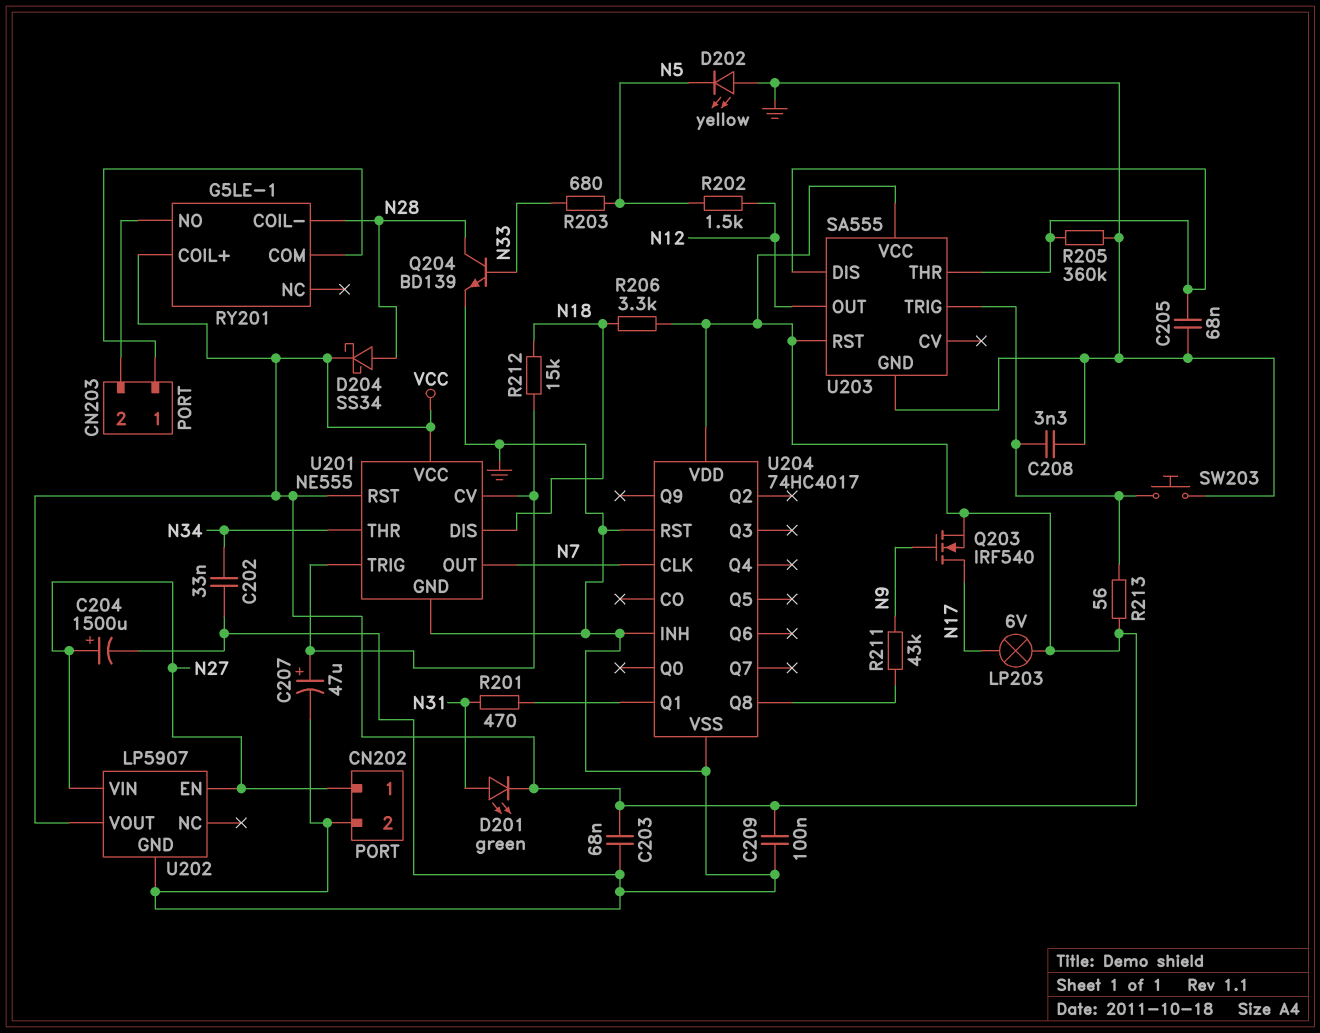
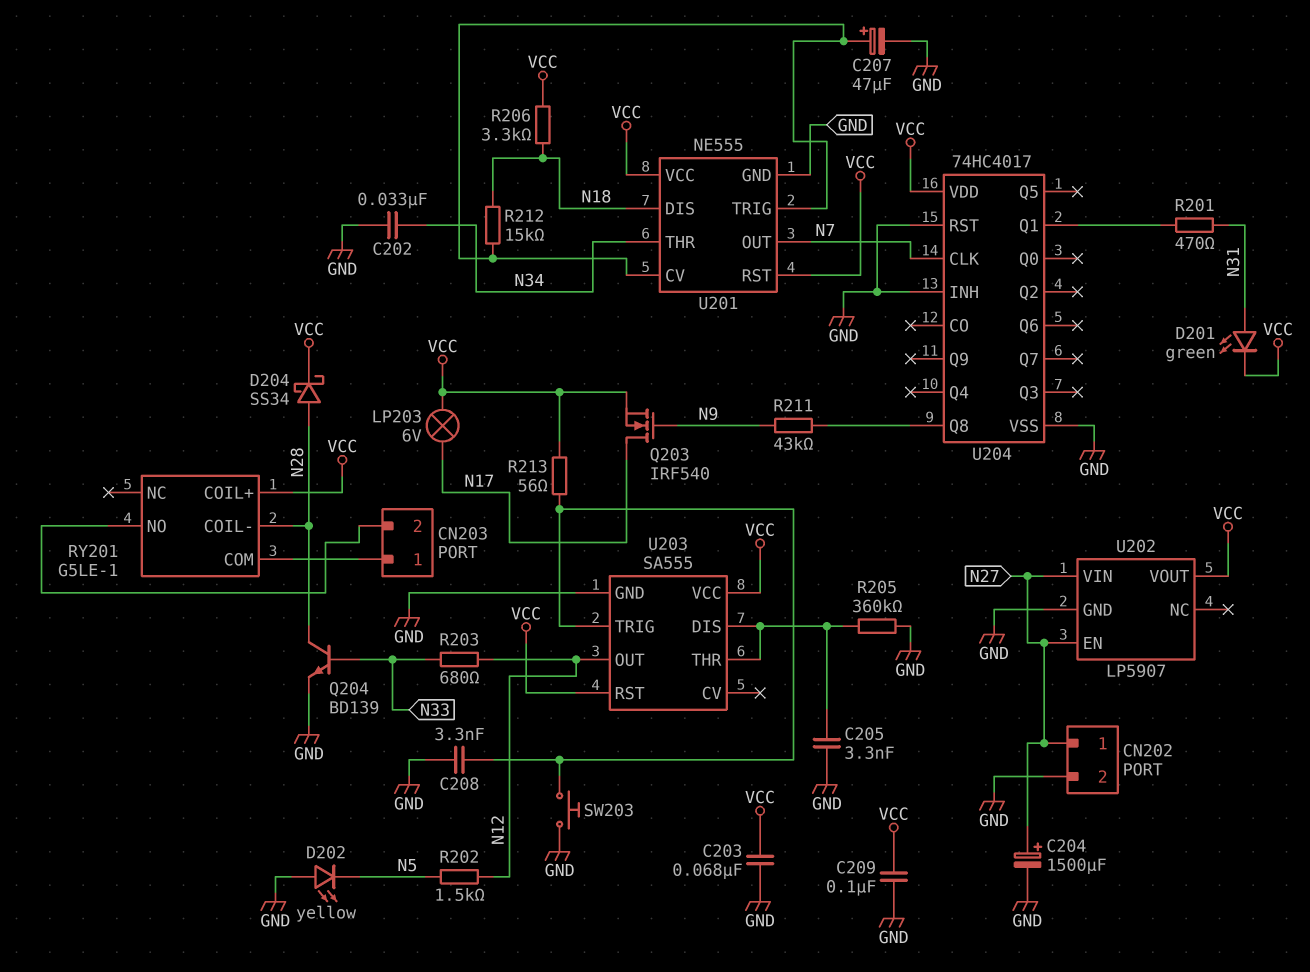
C205: 68nF (GND, U203/DIS) -> 3.3nF (GND, U203/DIS)
R203: 680 (N5, N33) -> 680 (N12, N33)

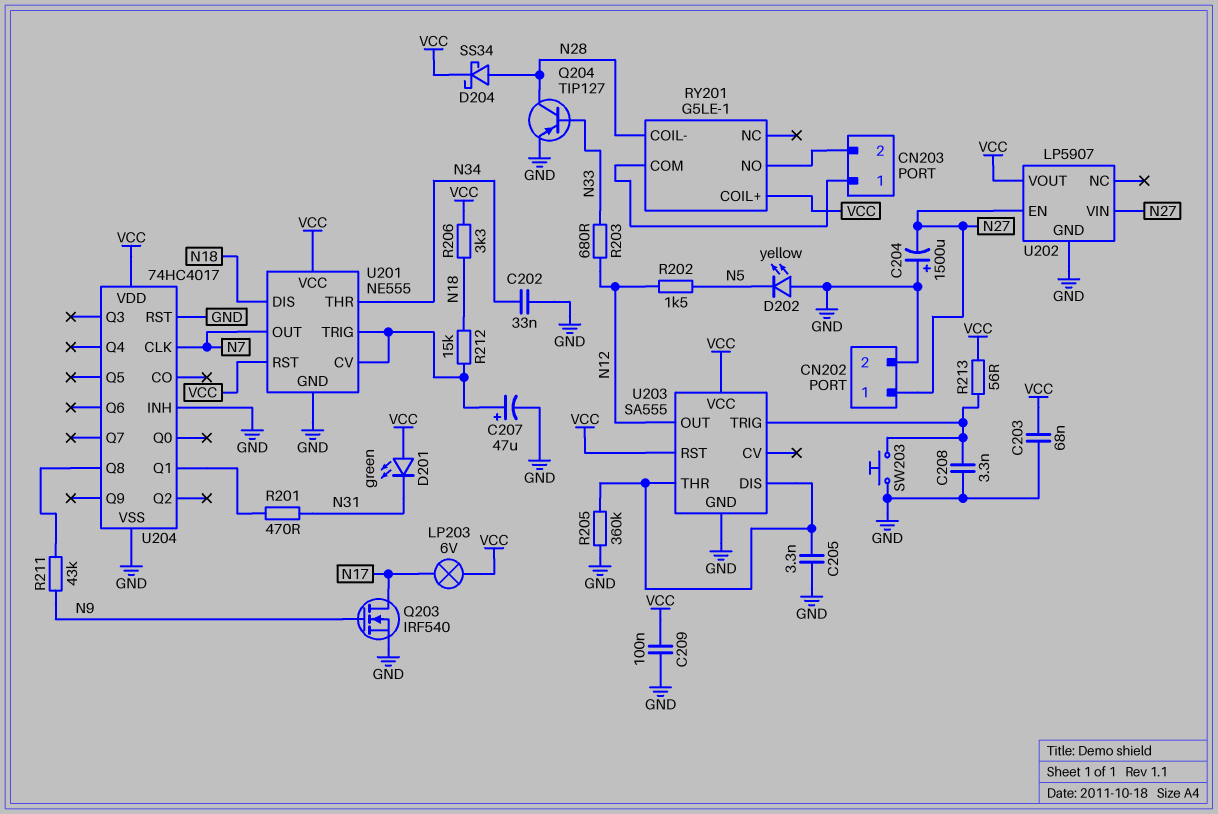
C204: 1500uF (plus N27, minus GND) -> 1500uF (plus GND, minus N27)
D201: LED green (A N31, K VCC) -> LED green (A VCC, K N31)
Q203: NMOS IRF540 (G N9, D N17, S VCC) -> NMOS IRF540 (G N9, D N17, S GND)
Q204: NPN BD139 (B N33, C N28, E GND) -> PNP TIP127 (B N33, C N28, E GND)

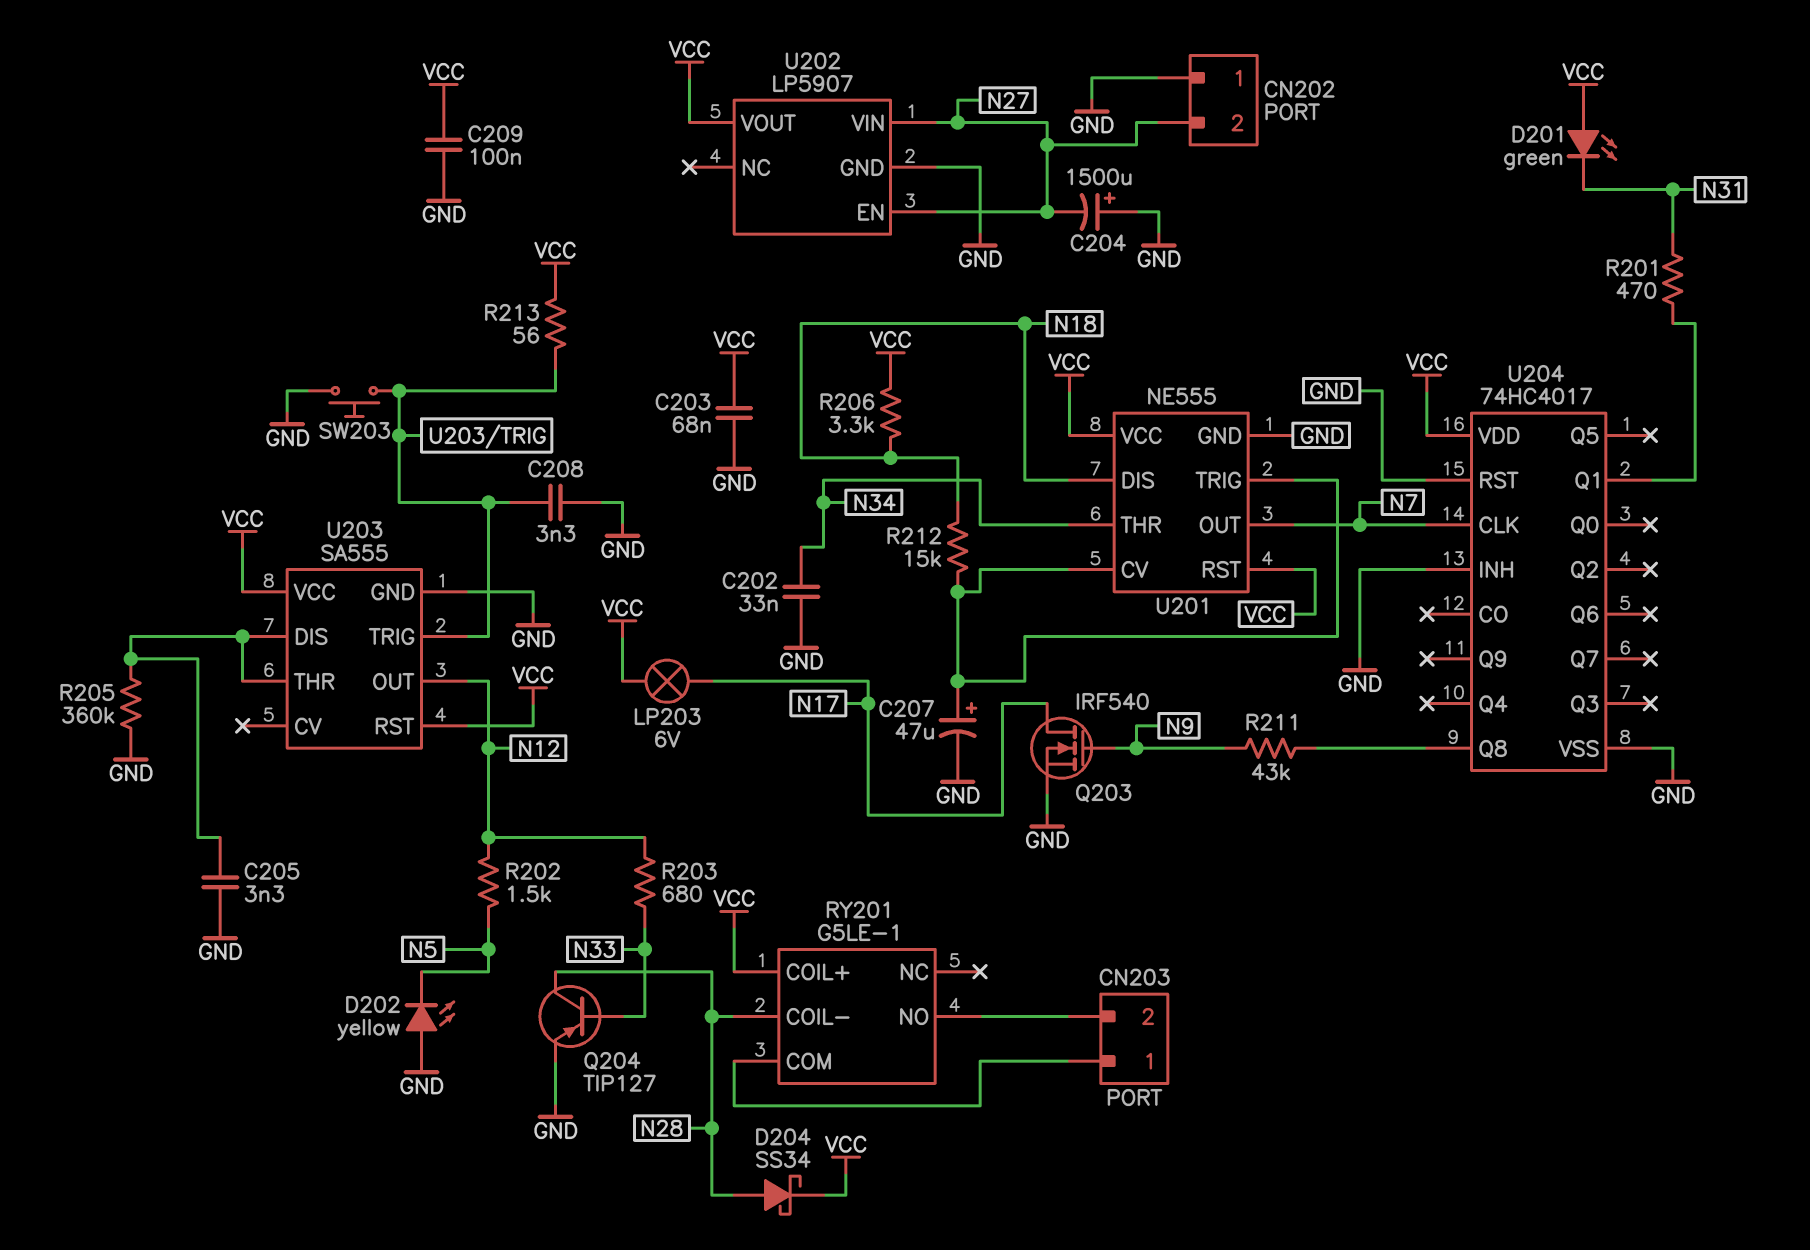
CN202 pin 1: N27 -> GND
CN202 pin 2: GND -> N27

